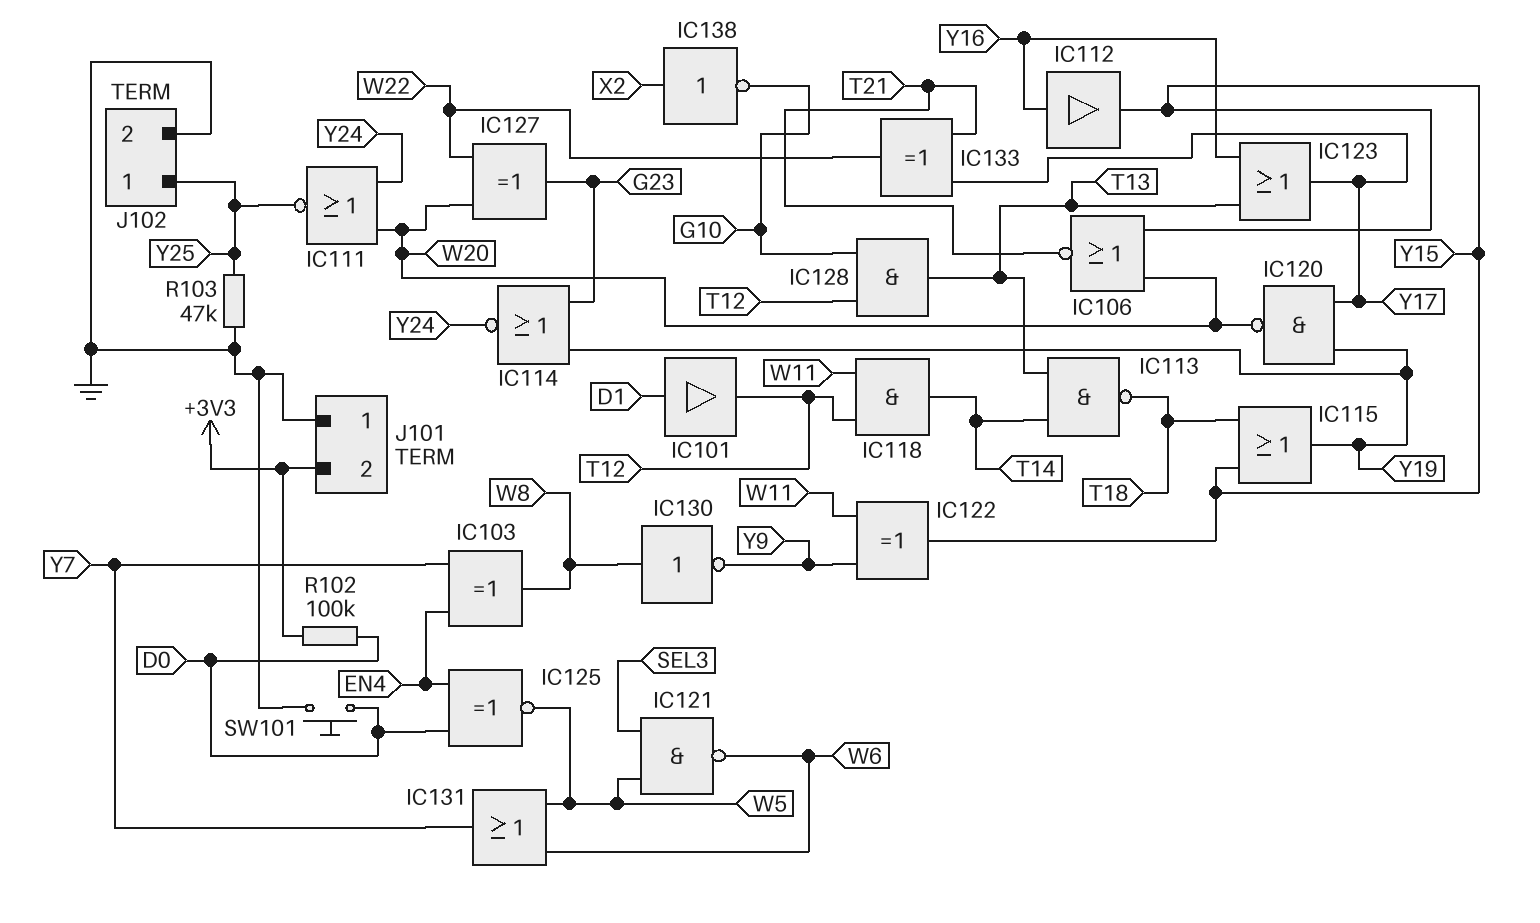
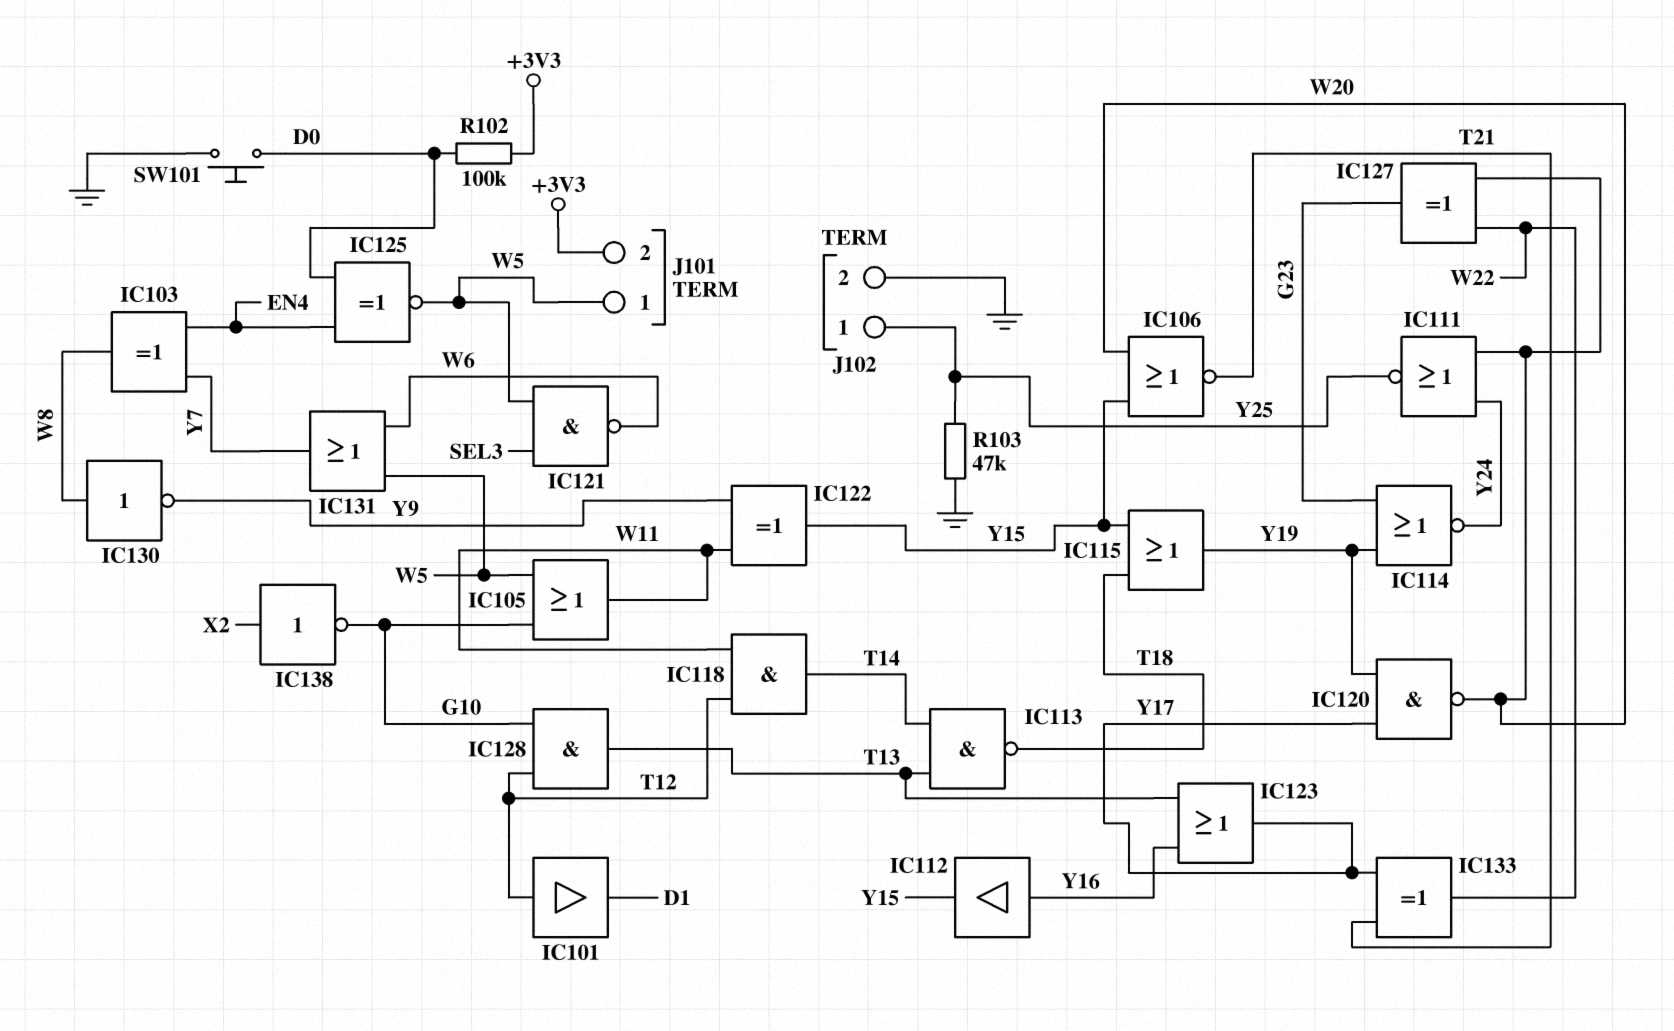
IC101: buffer (in D1, out T12) -> buffer (in T12, out D1)
IC105: none -> OR (in G10, in W5, out W11)
J101 pin 1: GND -> W5

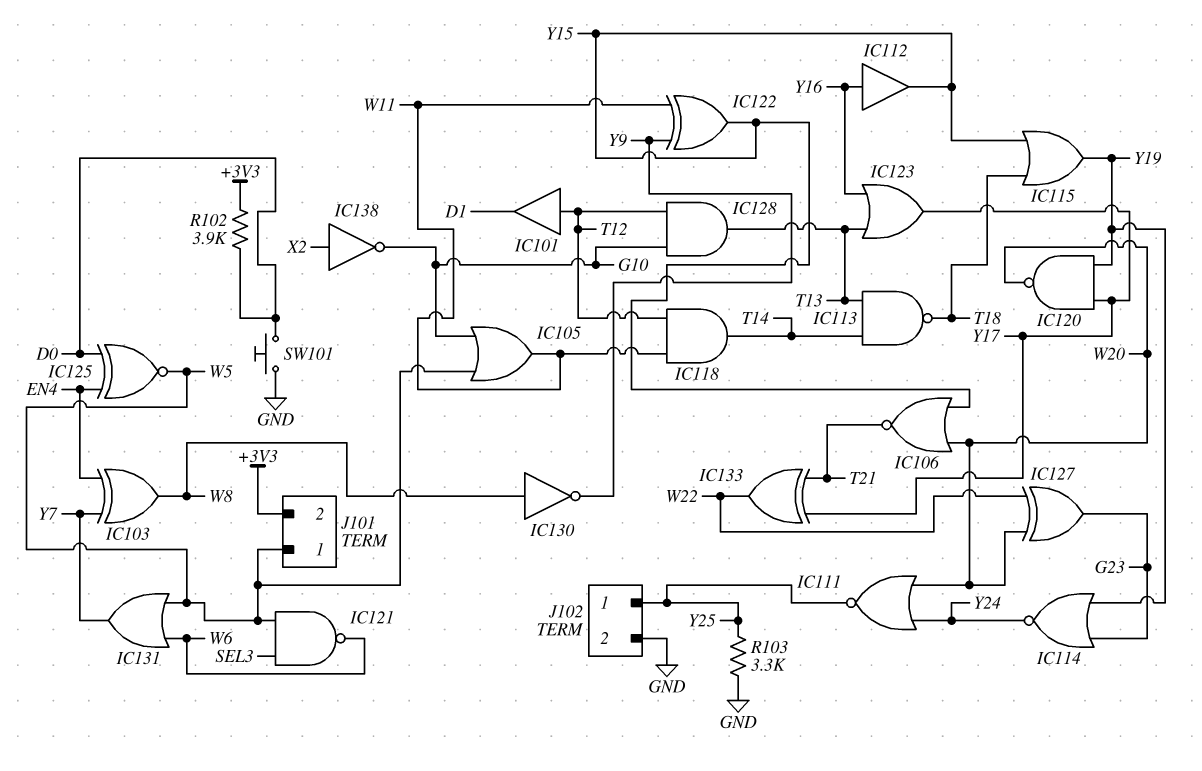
R102: 100k (+3V3, D0) -> 3.9k (+3V3, D0)
R103: 47k (GND, Y25) -> 3.3k (GND, Y25)

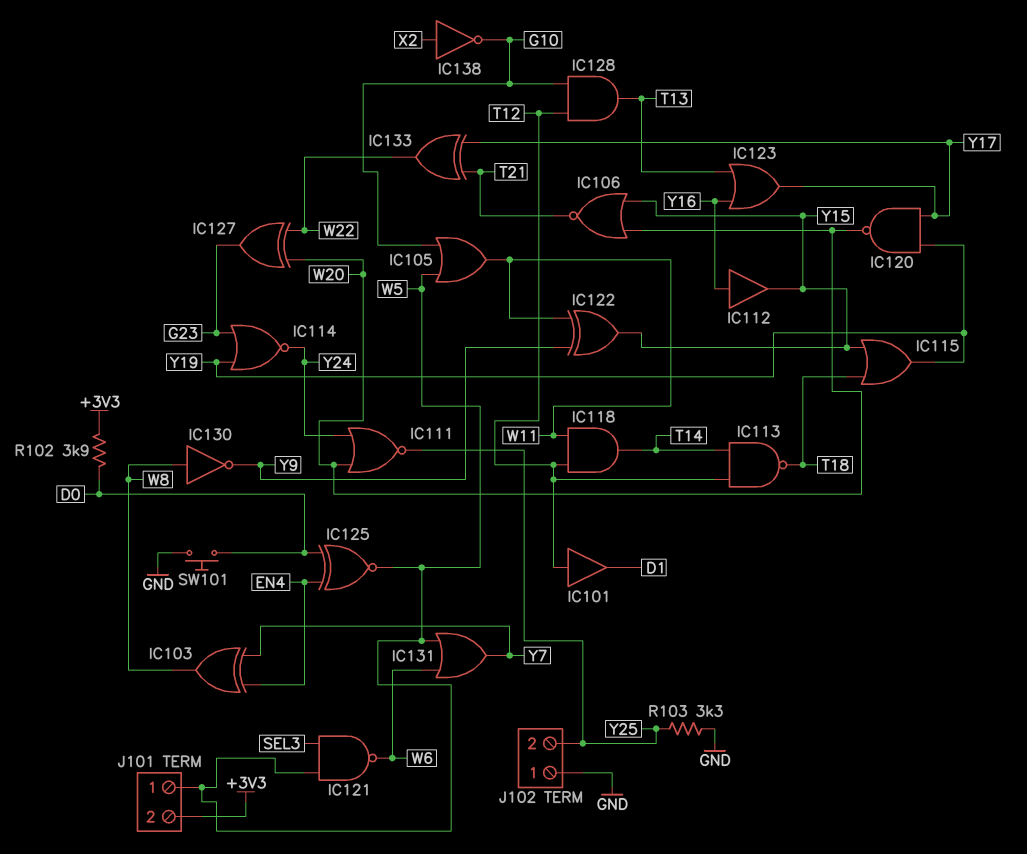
IC113: NAND (in T13, in T14, out T18) -> NAND (in T12, in T14, out T18)
J102 pin 1: Y25 -> GND
J102 pin 2: GND -> Y25

